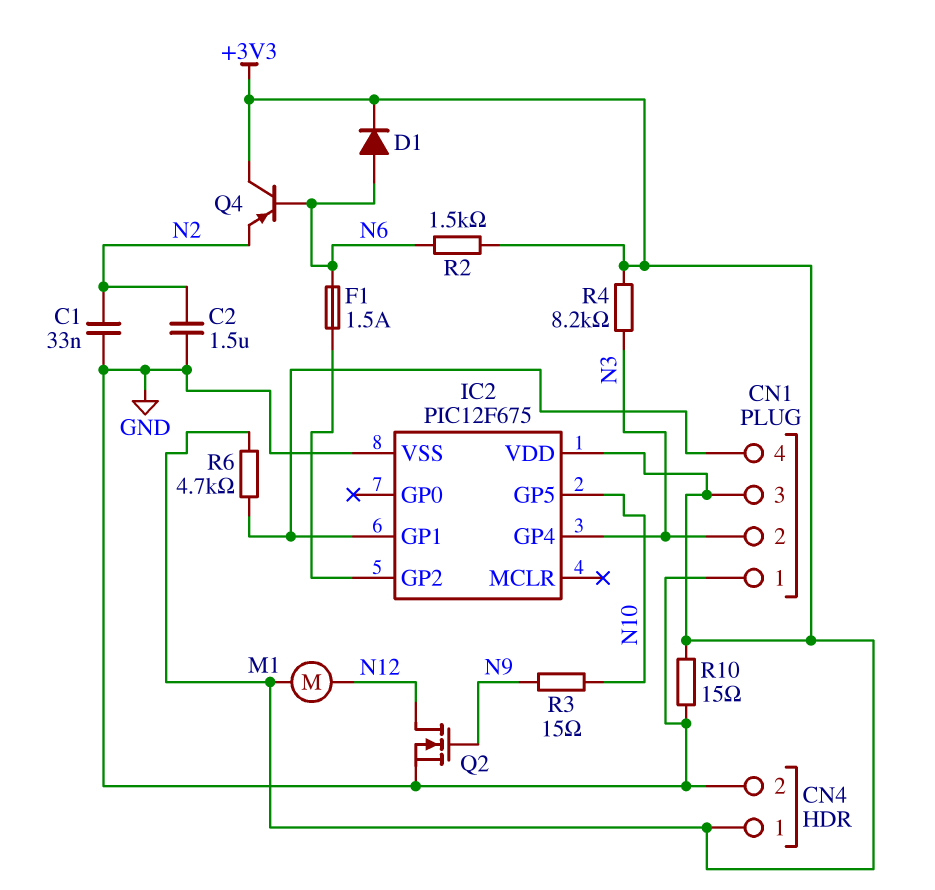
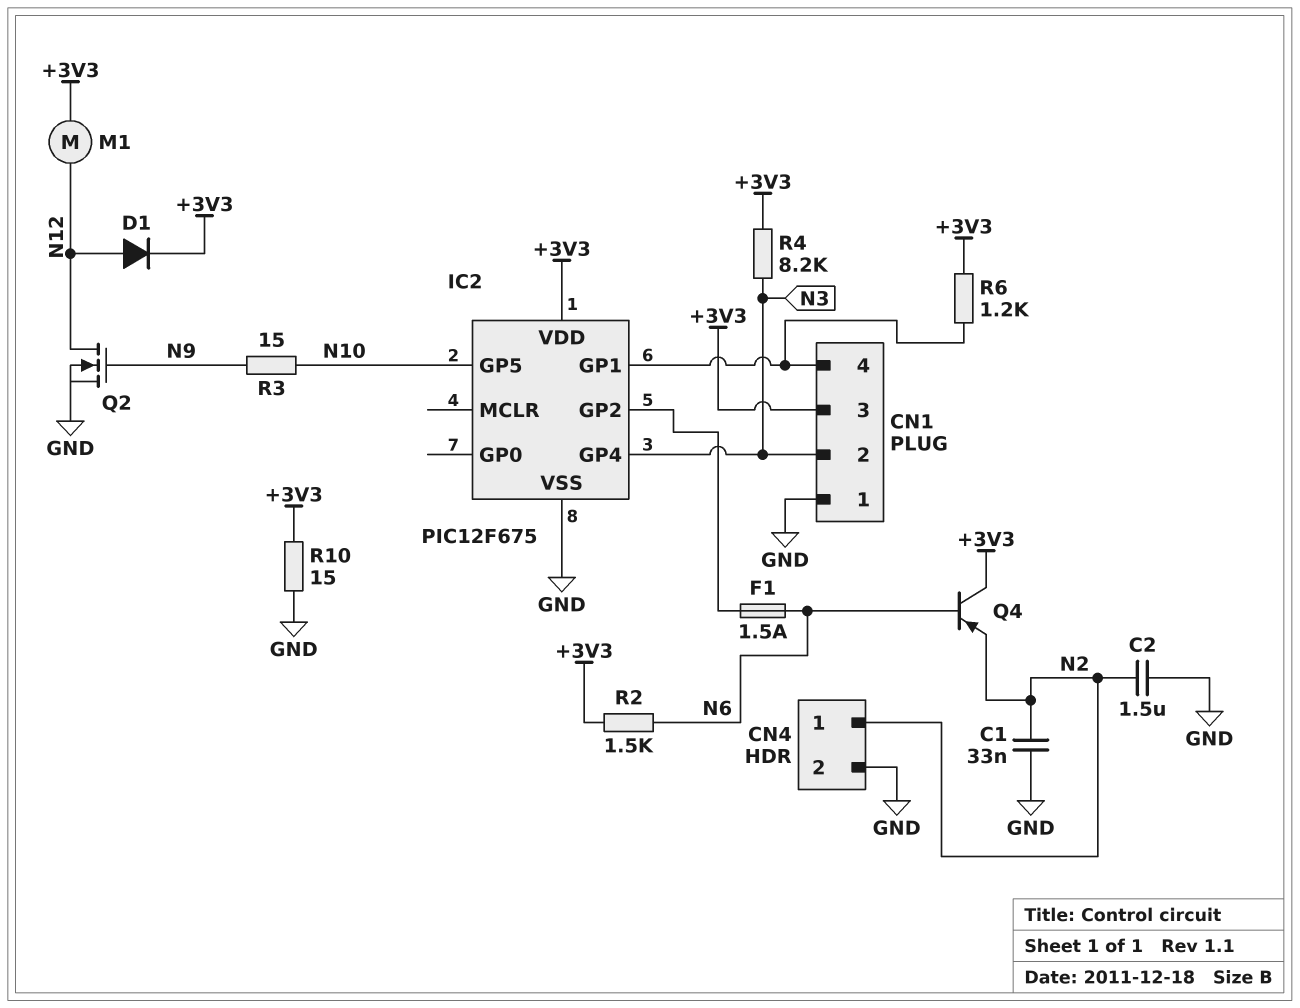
CN4 pin 1: +3V3 -> N2
D1: diode (A N6, K +3V3) -> diode (A N12, K +3V3)
R6: 4.7k (+3V3, CN1/4) -> 1.2k (+3V3, CN1/4)

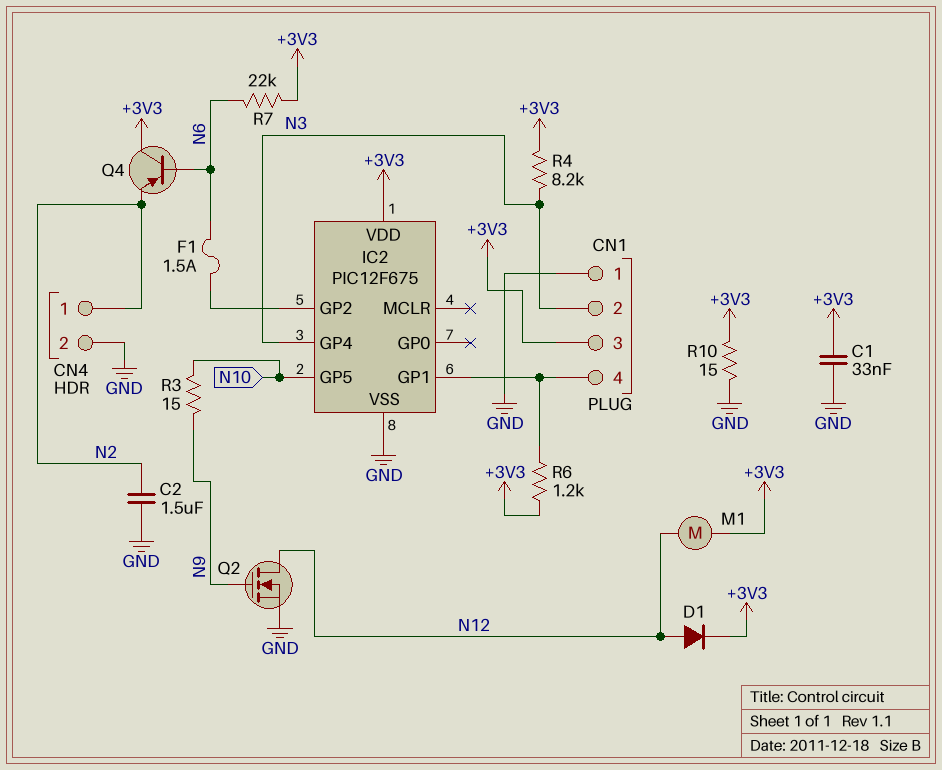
C1: 33nF (GND, N2) -> 33nF (+3V3, GND)
R2: 1.5k (+3V3, N6) -> none
R7: none -> 22k (+3V3, N6)

